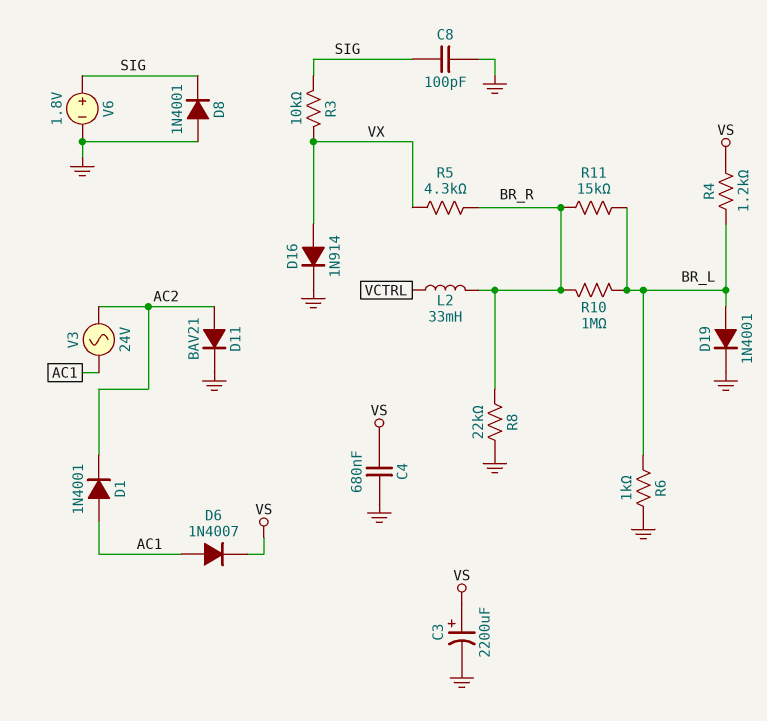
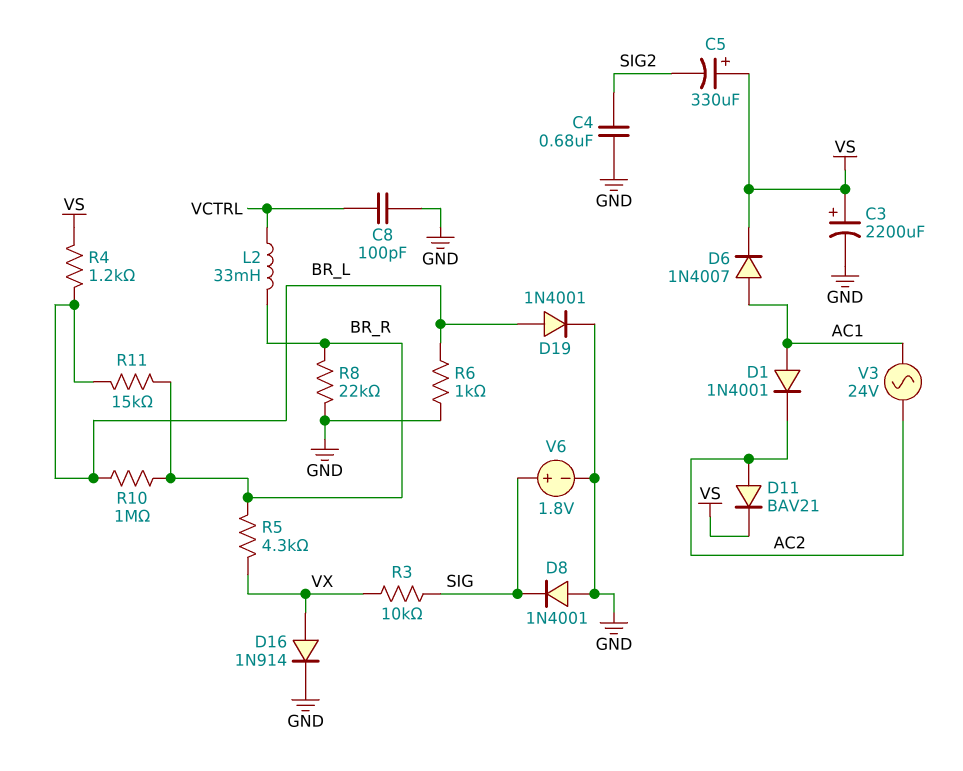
C4: 680nF (GND, VS) -> 680nF (GND, SIG2)
C5: none -> 330uF (plus VS, minus SIG2)
C8: 100pF (GND, SIG) -> 100pF (GND, VCTRL)
D11: diode BAV21 (A AC2, K GND) -> diode BAV21 (A AC2, K VS)

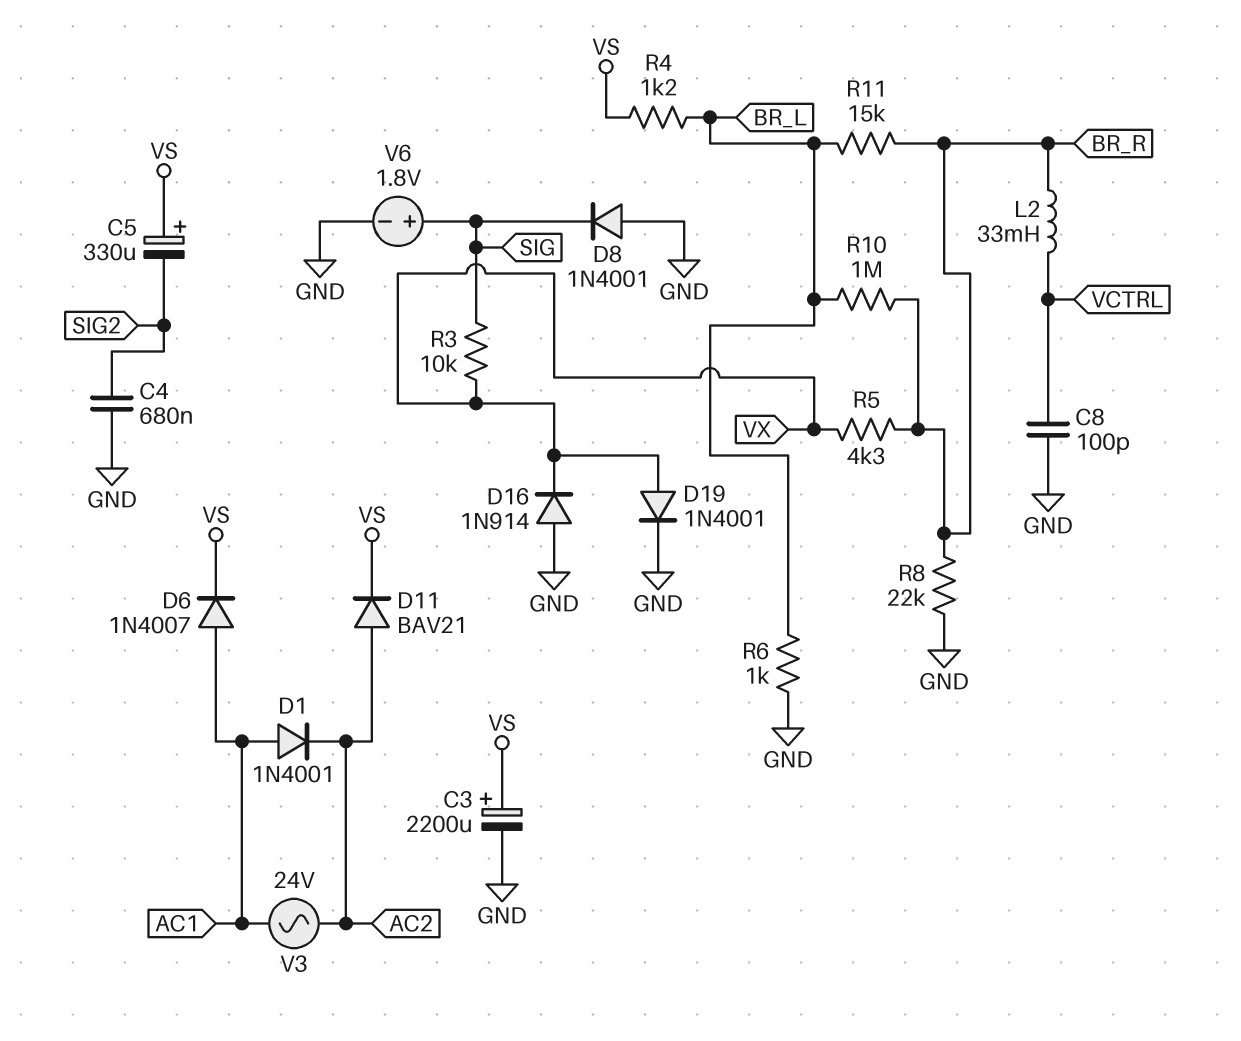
D16: diode 1N914 (A VX, K GND) -> diode 1N914 (A GND, K VX)
D19: diode 1N4001 (A BR_L, K GND) -> diode 1N4001 (A VX, K GND)

